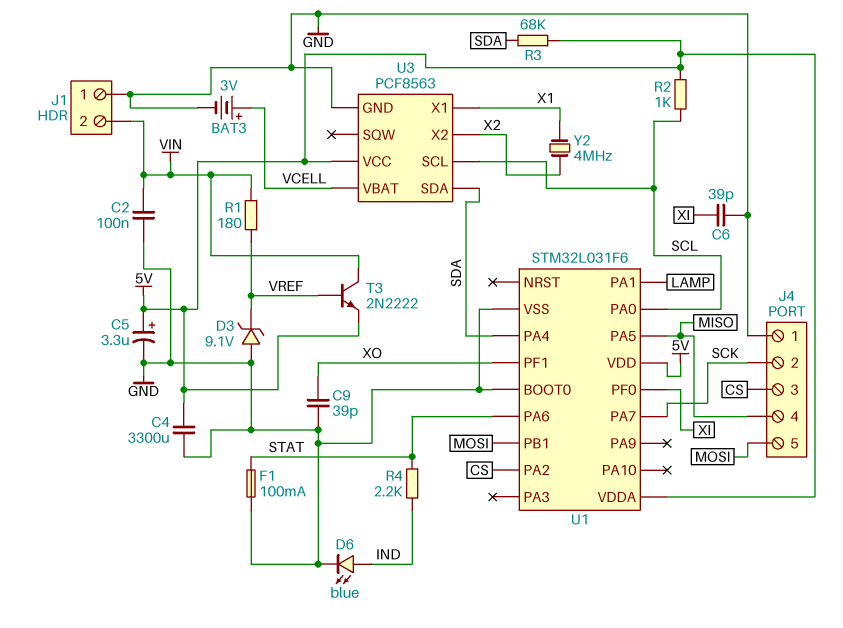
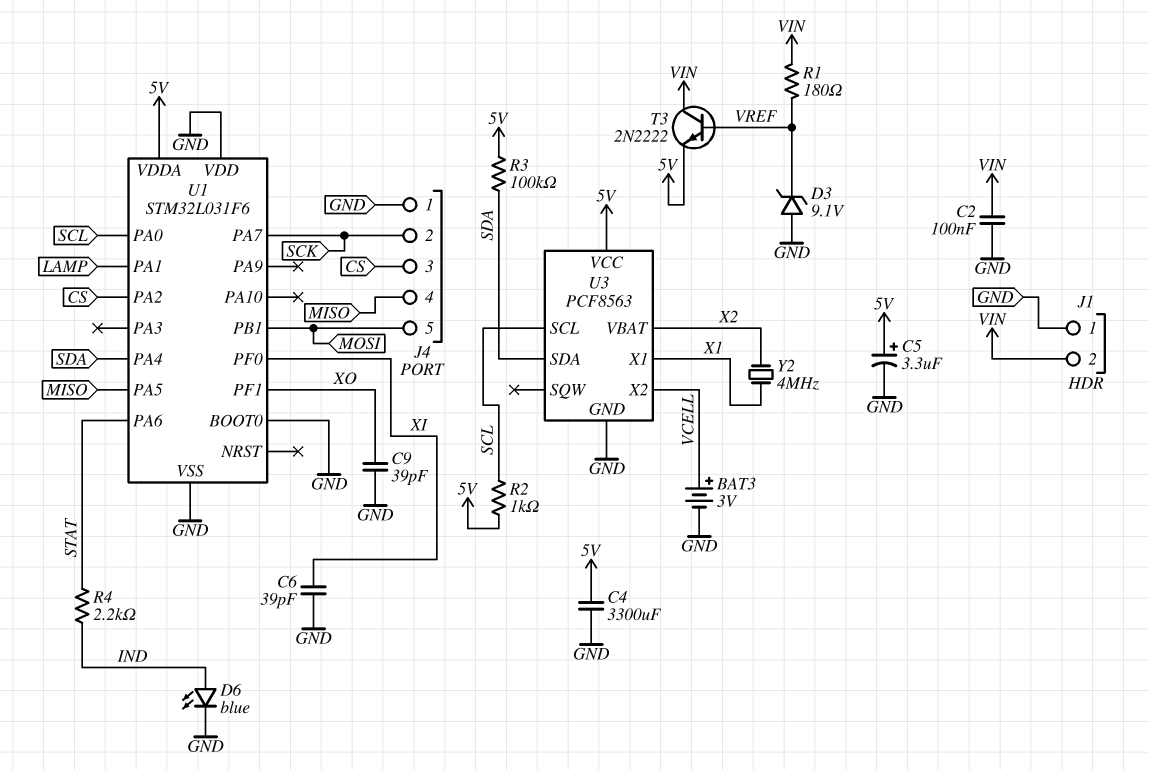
F1: 100mA (GND, STAT) -> none
R3: 68k (5V, SDA) -> 100k (5V, SDA)
U1 pin VDD: 5V -> GND
U3 pin VBAT: VCELL -> X2
U3 pin X2: X2 -> VCELL

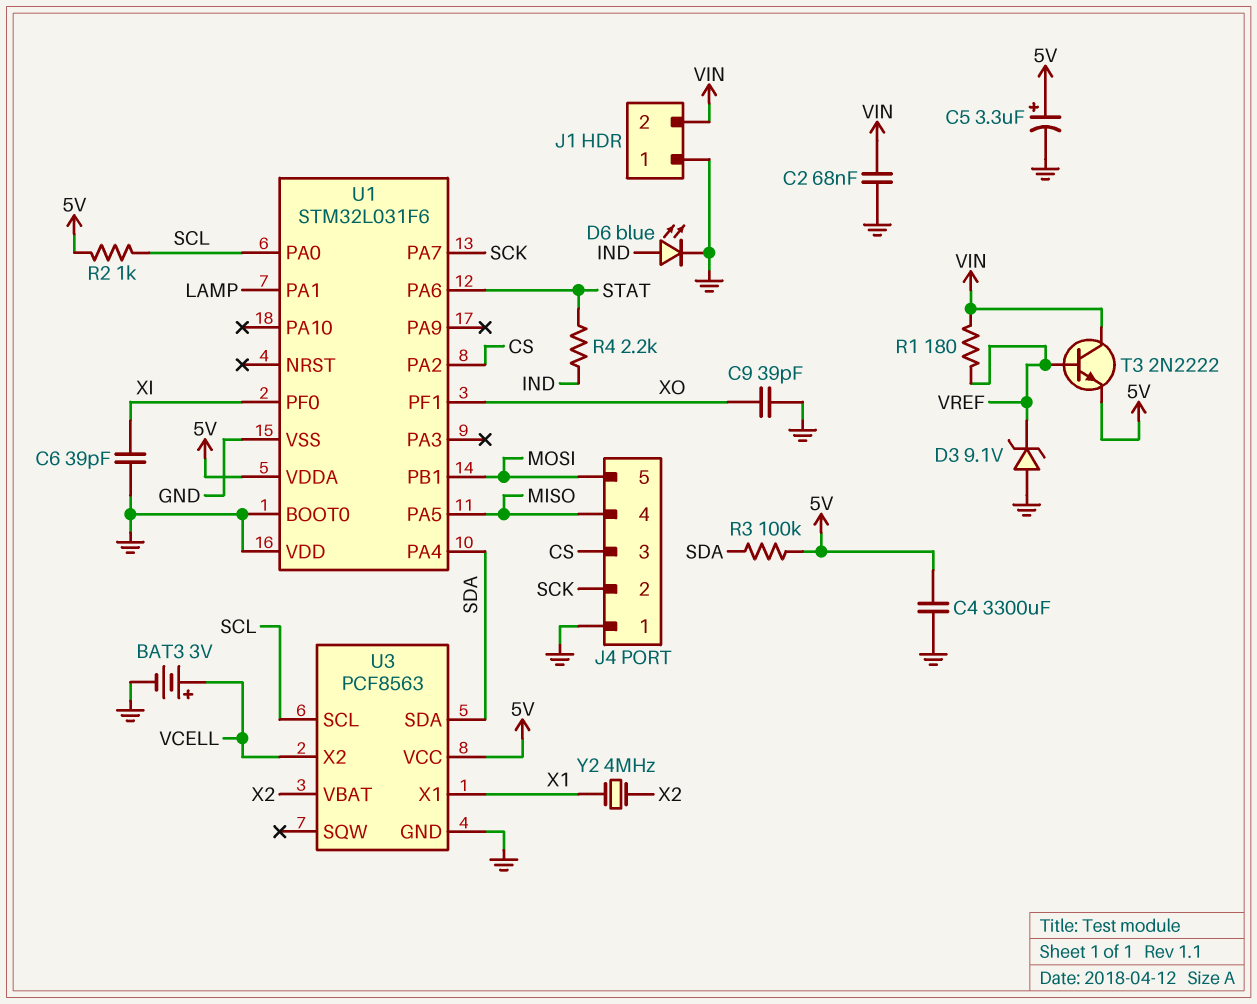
C2: 100nF (GND, VIN) -> 68nF (GND, VIN)

